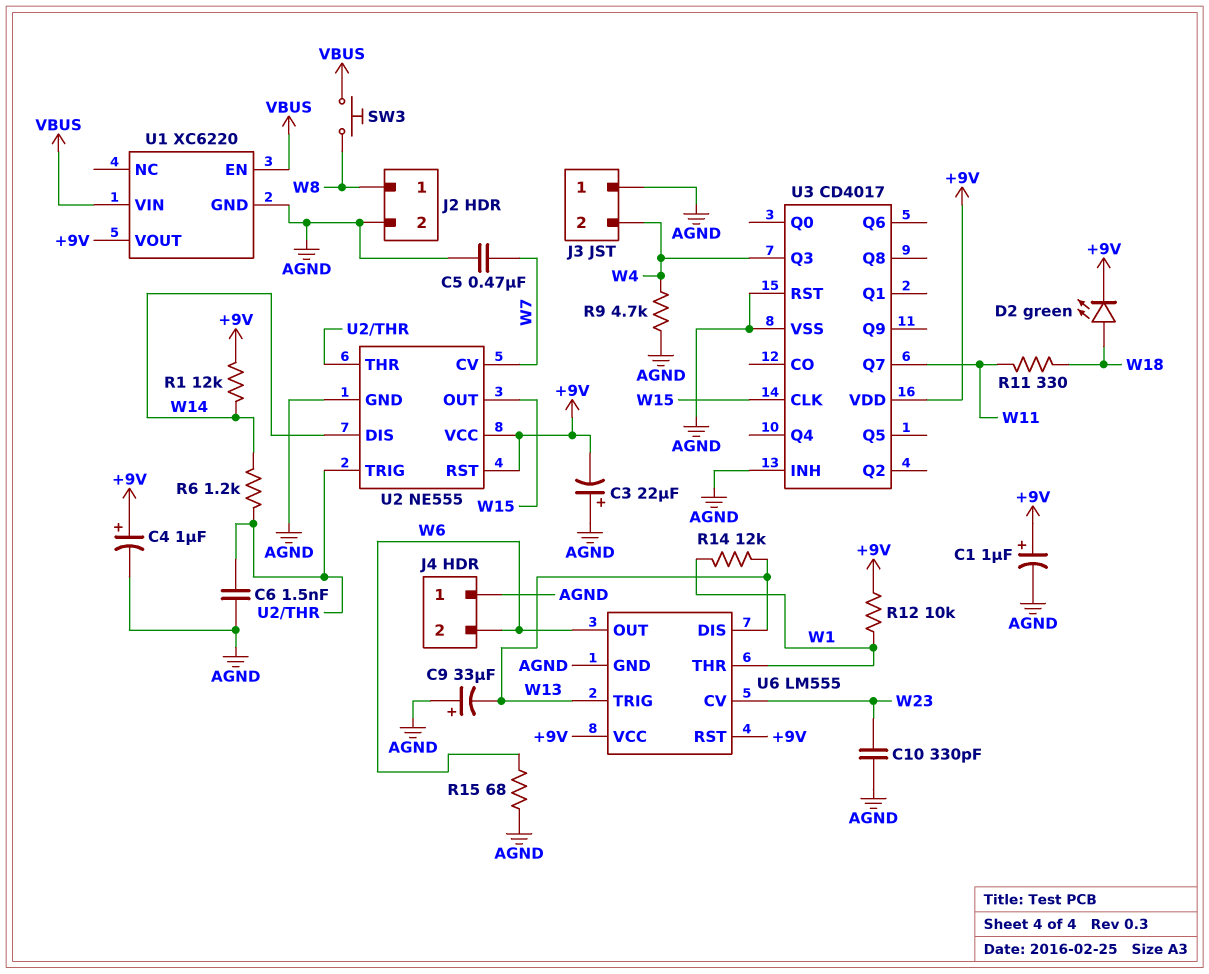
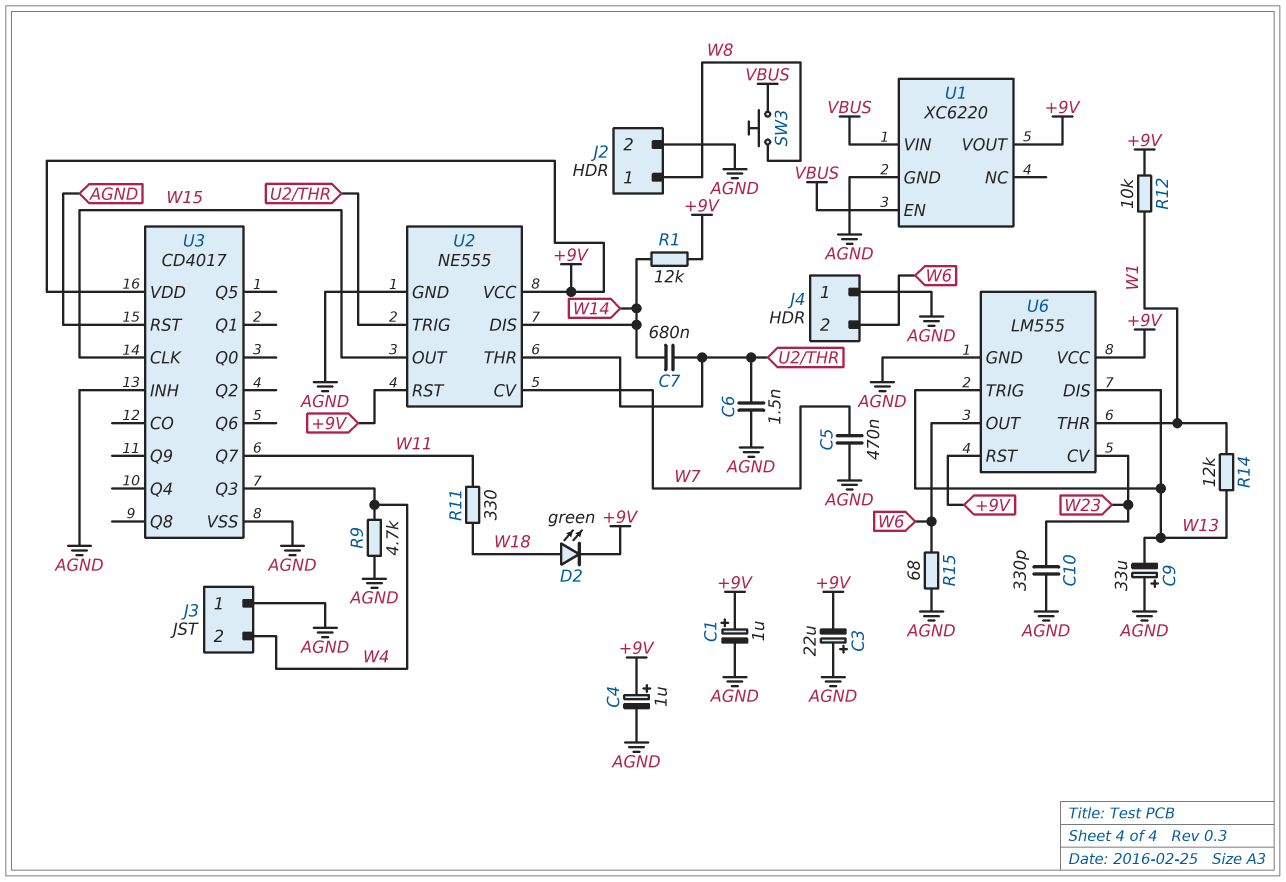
C7: none -> 680nF (U2/THR, W14)
R6: 1.2k (U2/THR, W14) -> none

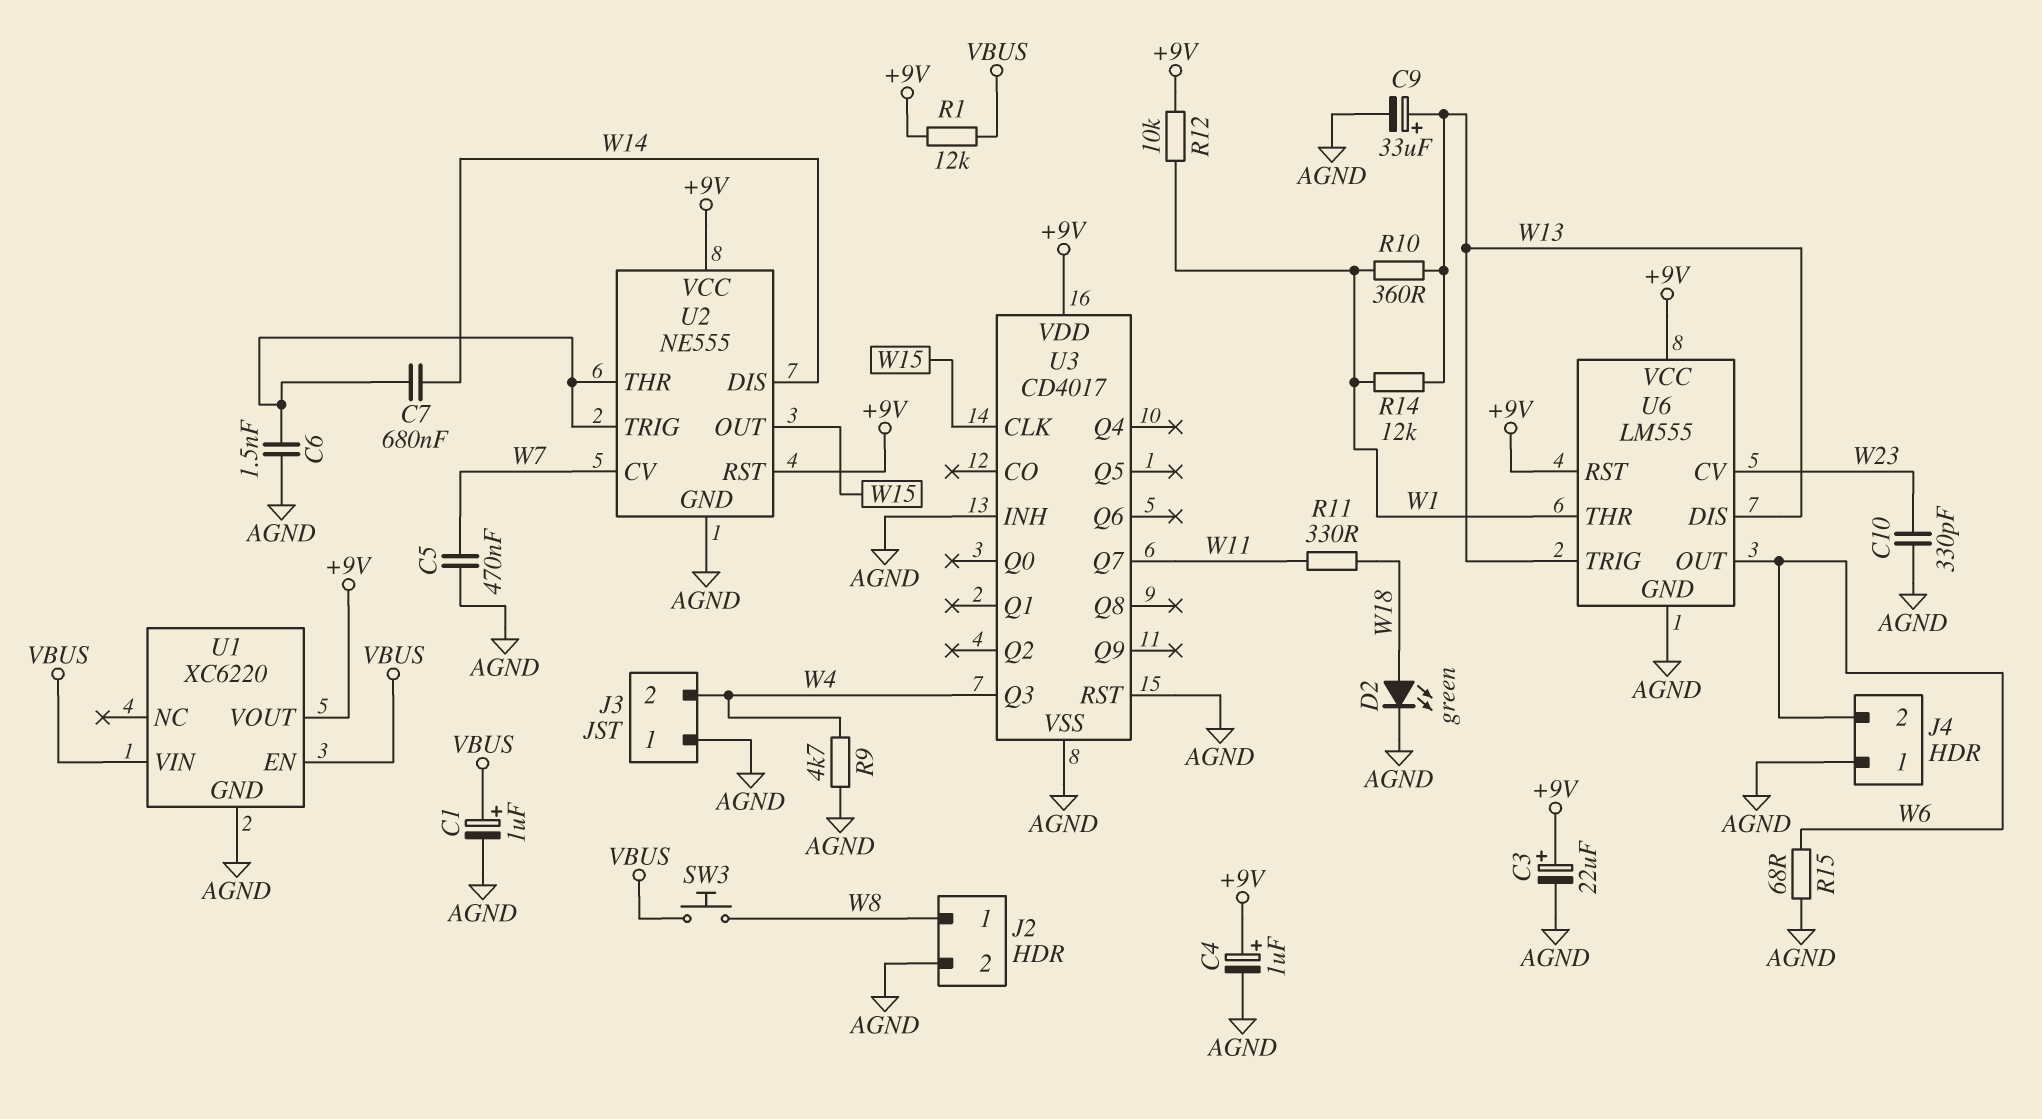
C1: 1uF (plus +9V, minus AGND) -> 1uF (plus VBUS, minus AGND)
C3: 22uF (plus AGND, minus +9V) -> 22uF (plus +9V, minus AGND)
C9: 33uF (plus AGND, minus W13) -> 33uF (plus W13, minus AGND)
D2: LED green (A W18, K +9V) -> LED green (A W18, K AGND)
R1: 12k (+9V, W14) -> 12k (+9V, VBUS)
R10: none -> 360 (W1, W13)

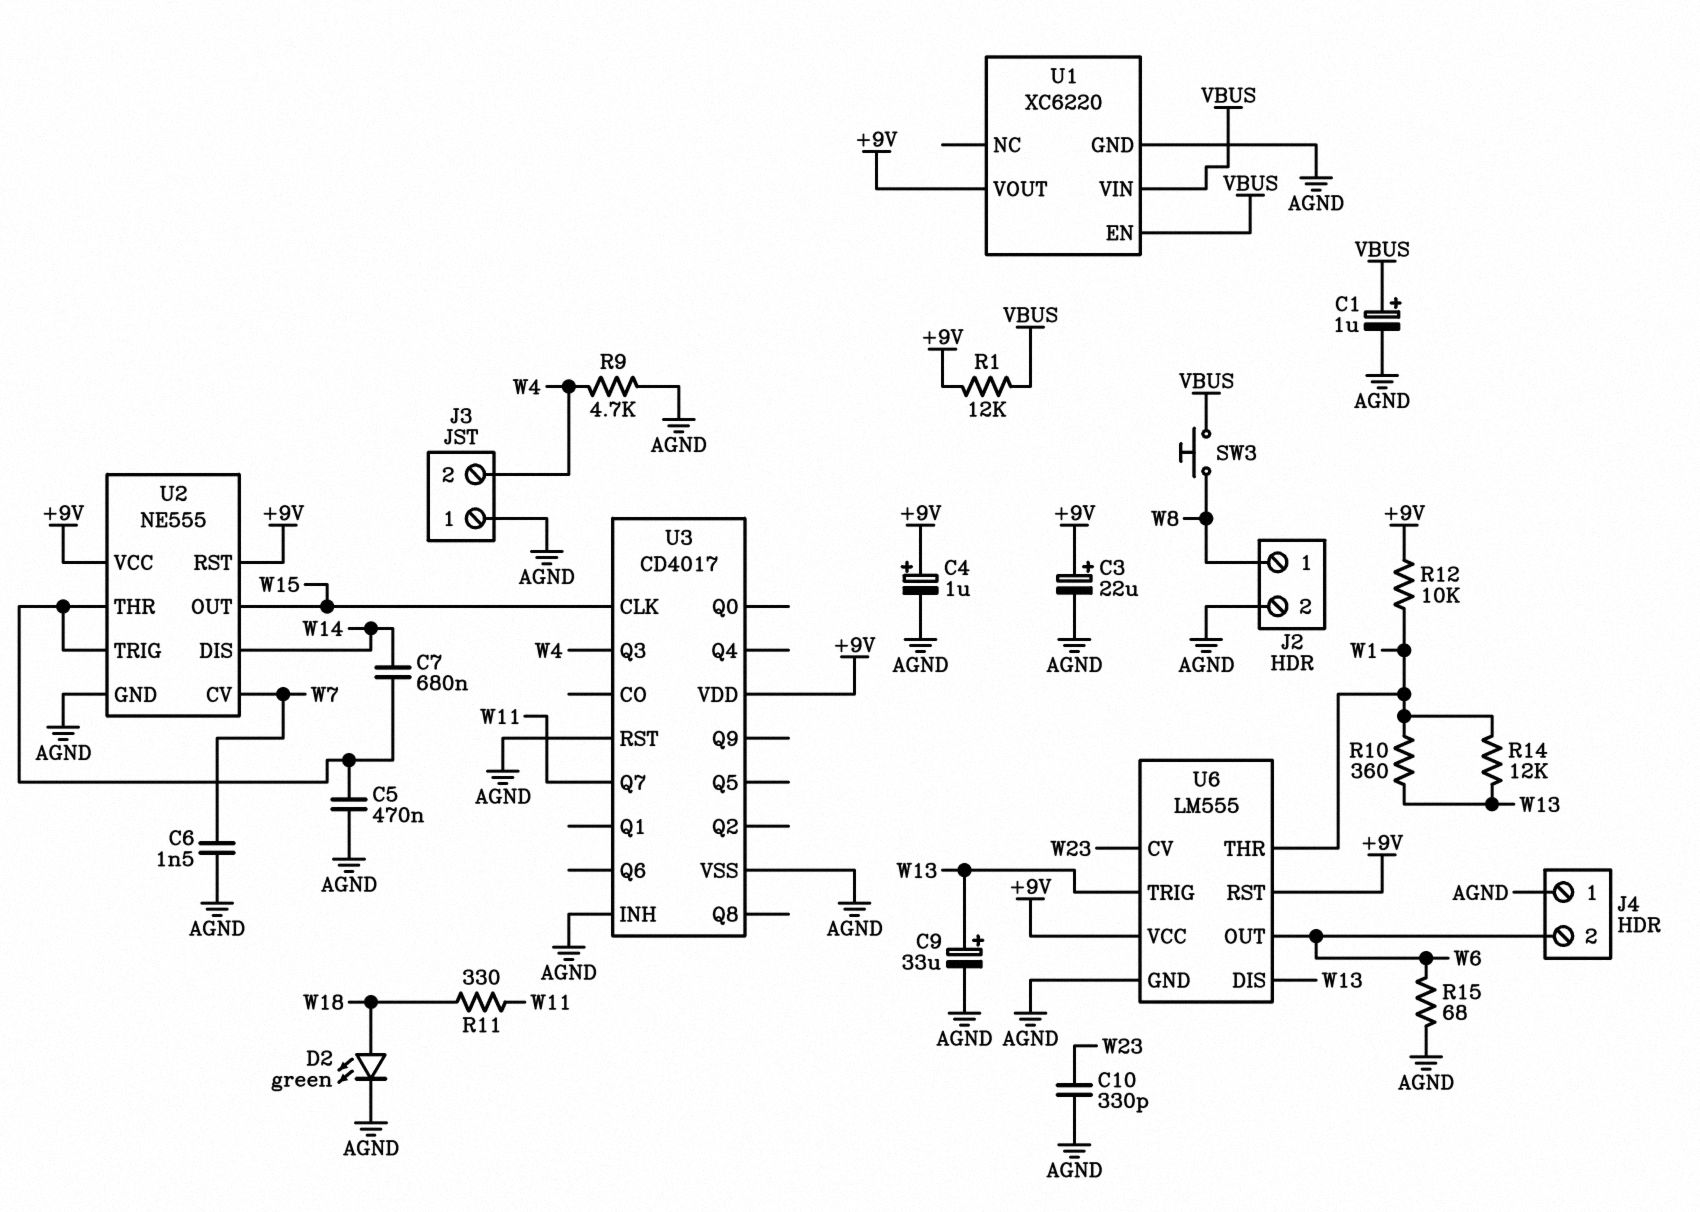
C5: 470nF (AGND, W7) -> 470nF (AGND, U2/THR)
C6: 1.5nF (AGND, U2/THR) -> 1.5nF (AGND, W7)

